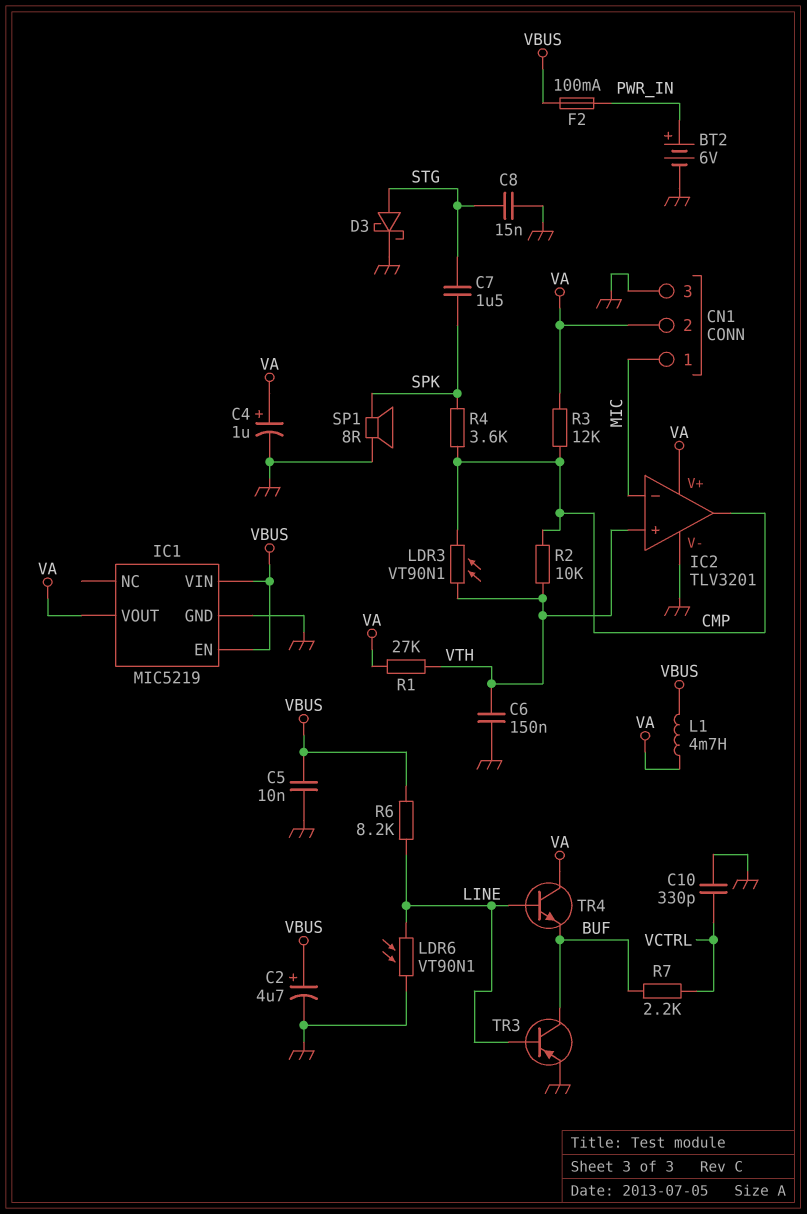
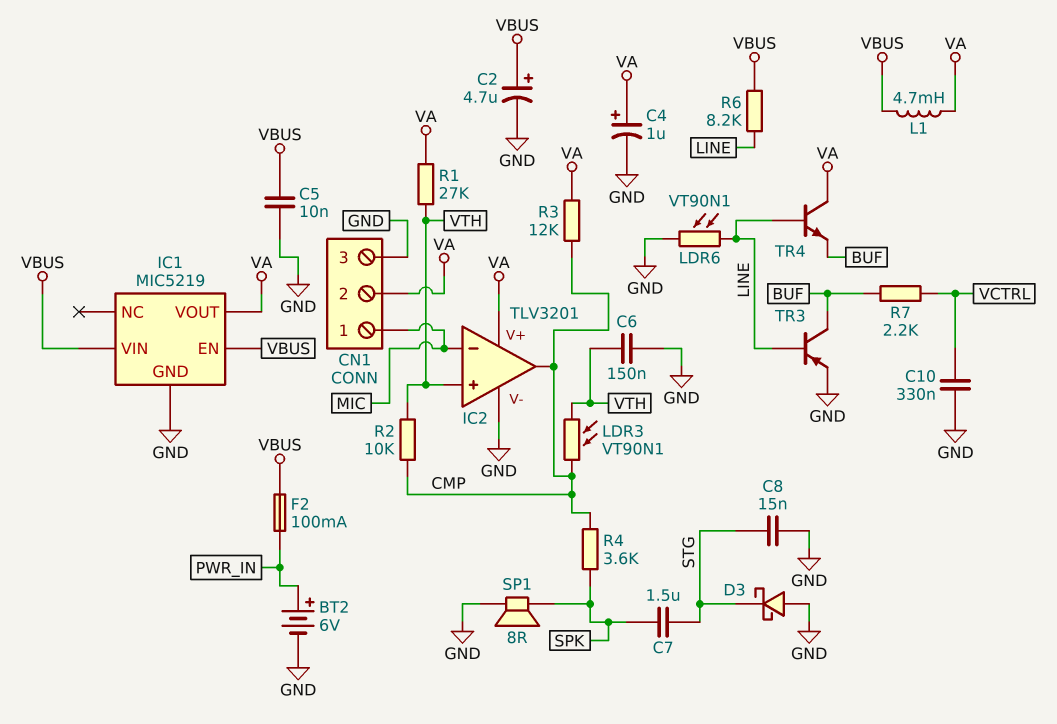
C10: 330pF (GND, VCTRL) -> 330nF (GND, VCTRL)
D3: schottky (A STG, K GND) -> schottky (A GND, K STG)

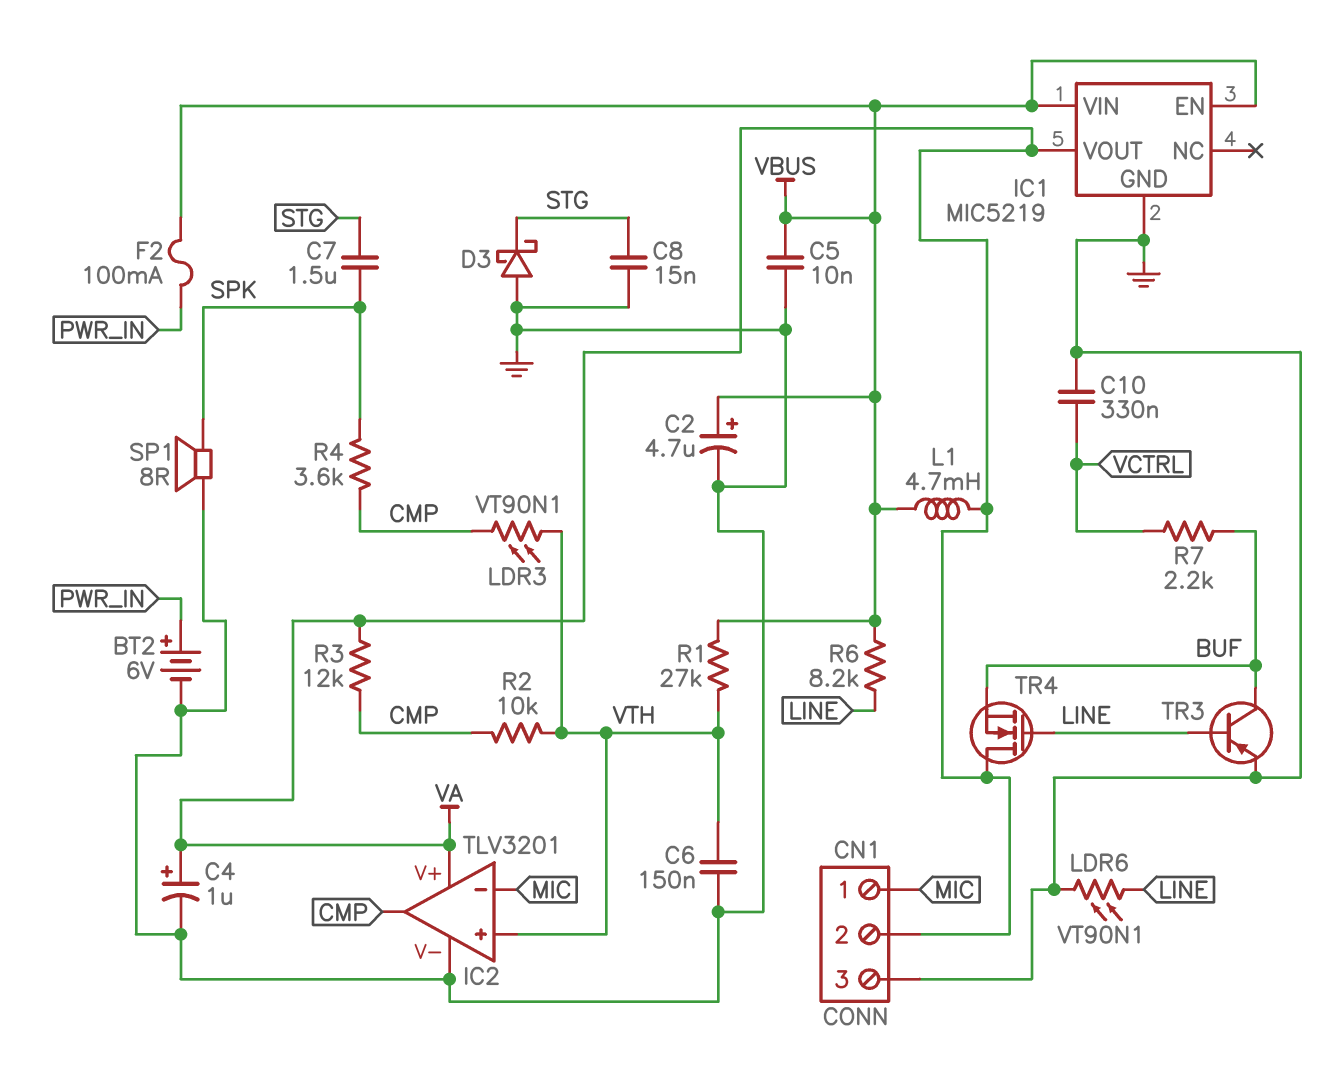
R1: 27k (VA, VTH) -> 27k (VBUS, VTH)
TR4: NPN (B LINE, C VA, E BUF) -> NMOS (G LINE, D VA, S BUF)

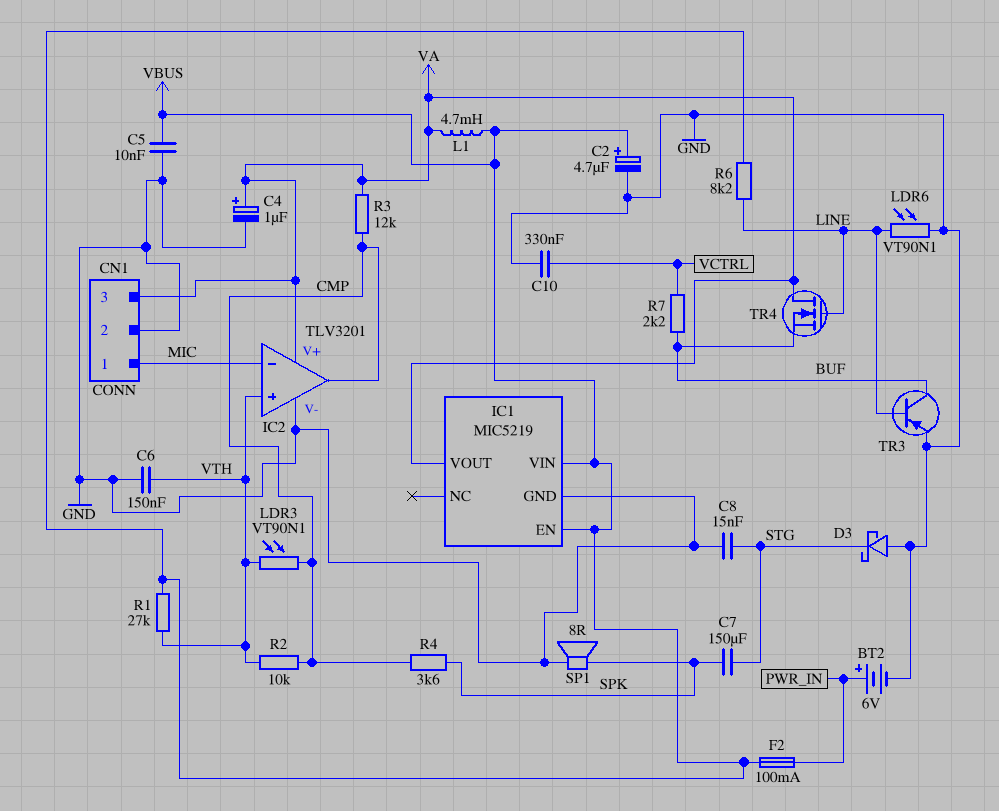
C7: 1.5uF (SPK, STG) -> 150uF (SPK, STG)
CN1 pin 2: VA -> GND
CN1 pin 3: GND -> VA

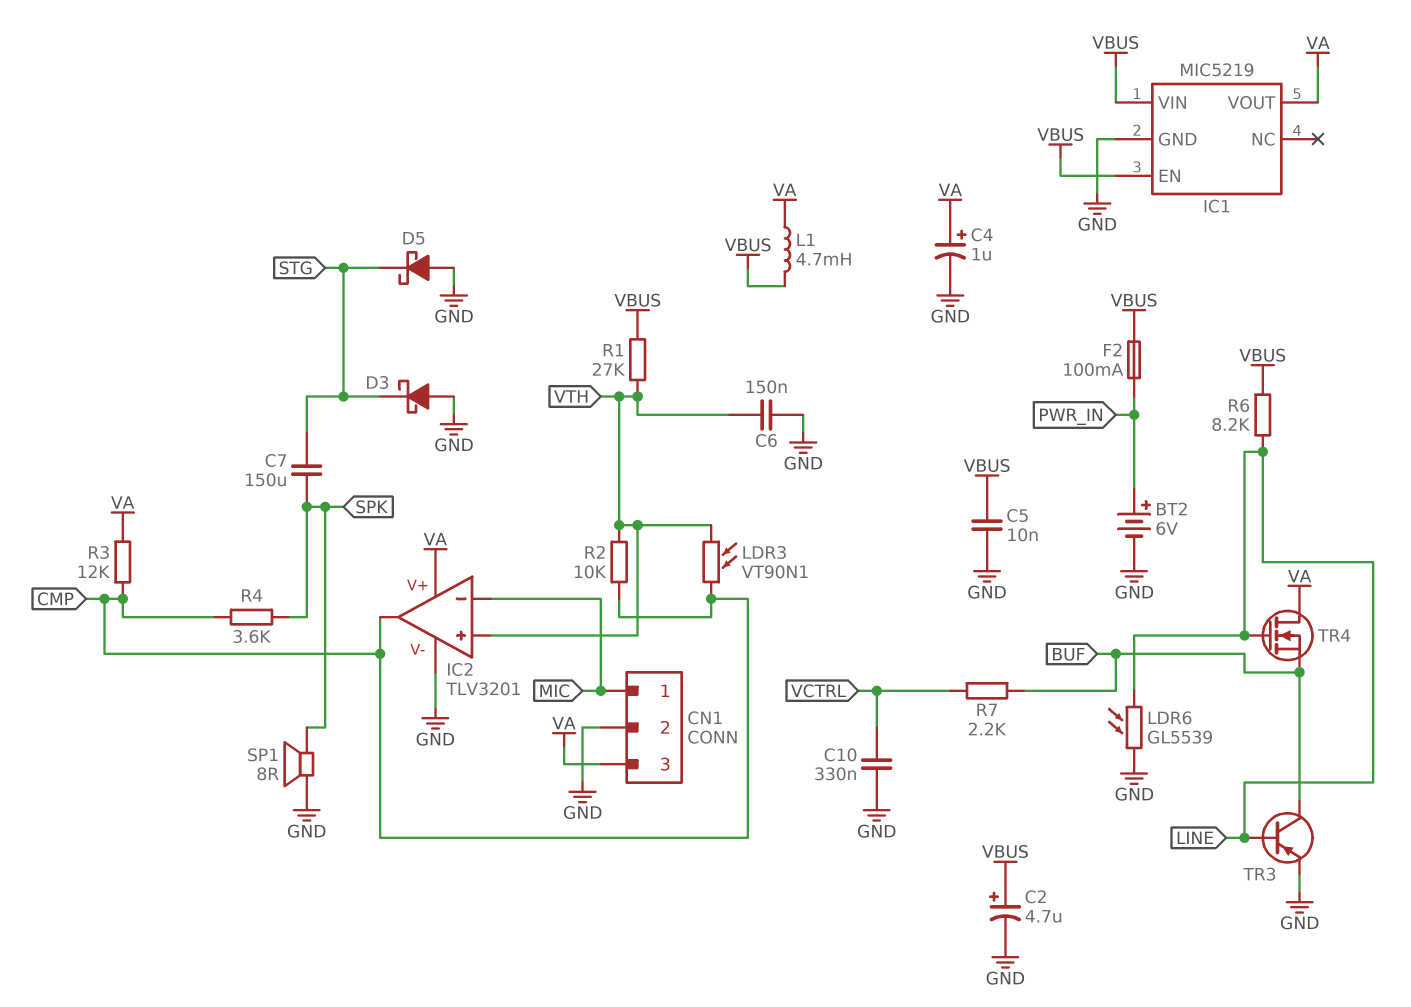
C8: 15nF (GND, STG) -> none
D5: none -> schottky (A GND, K STG)
LDR6: VT90N1 (GND, LINE) -> GL5539 (GND, LINE)

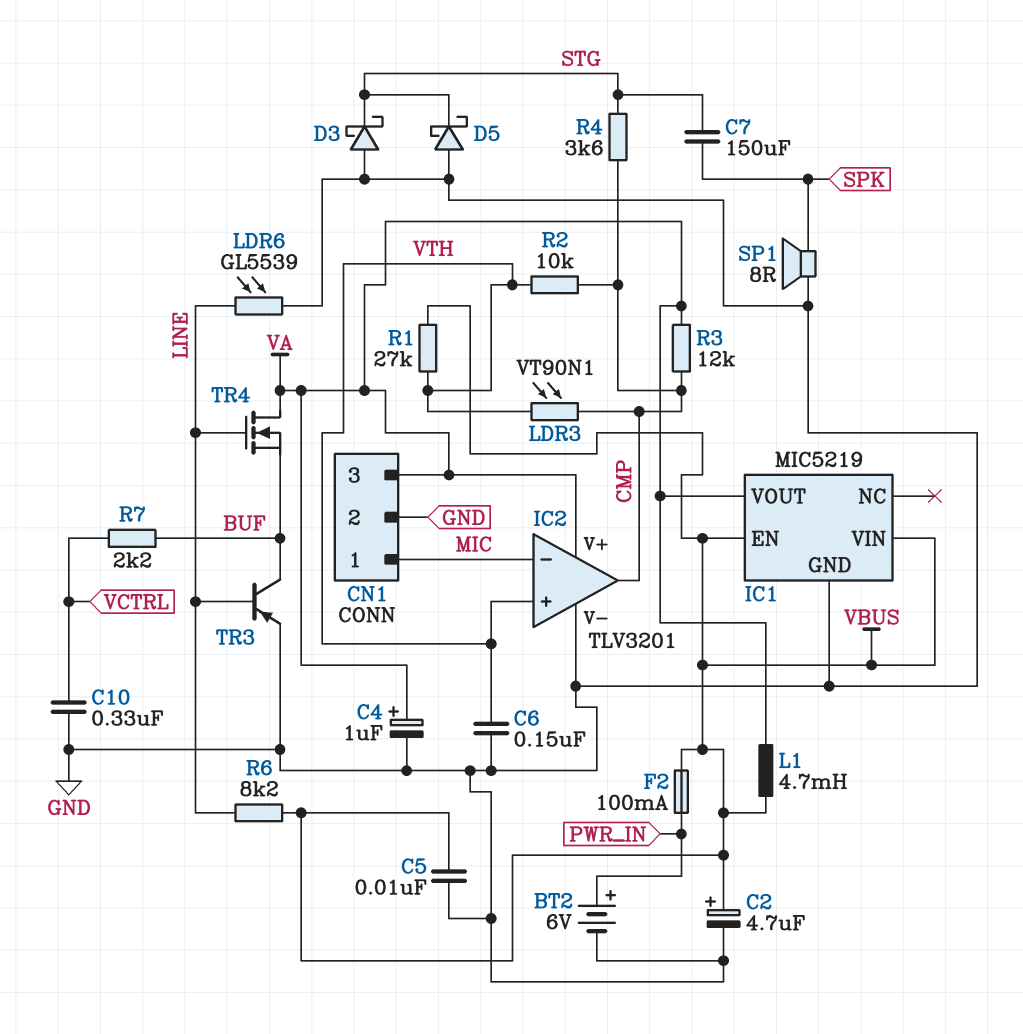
R4: 3.6k (CMP, SPK) -> 3.6k (CMP, STG)

